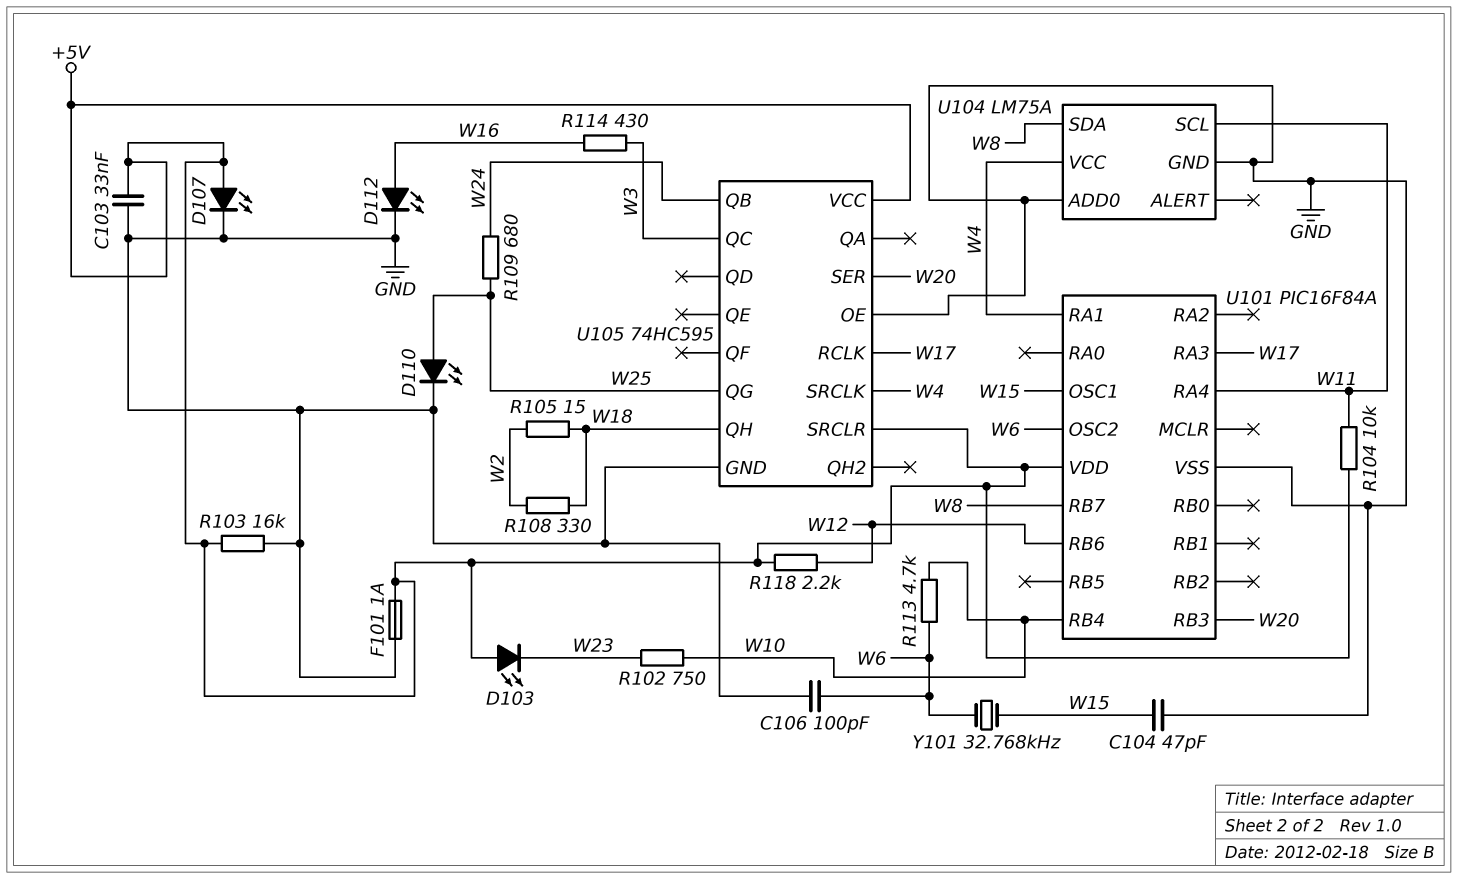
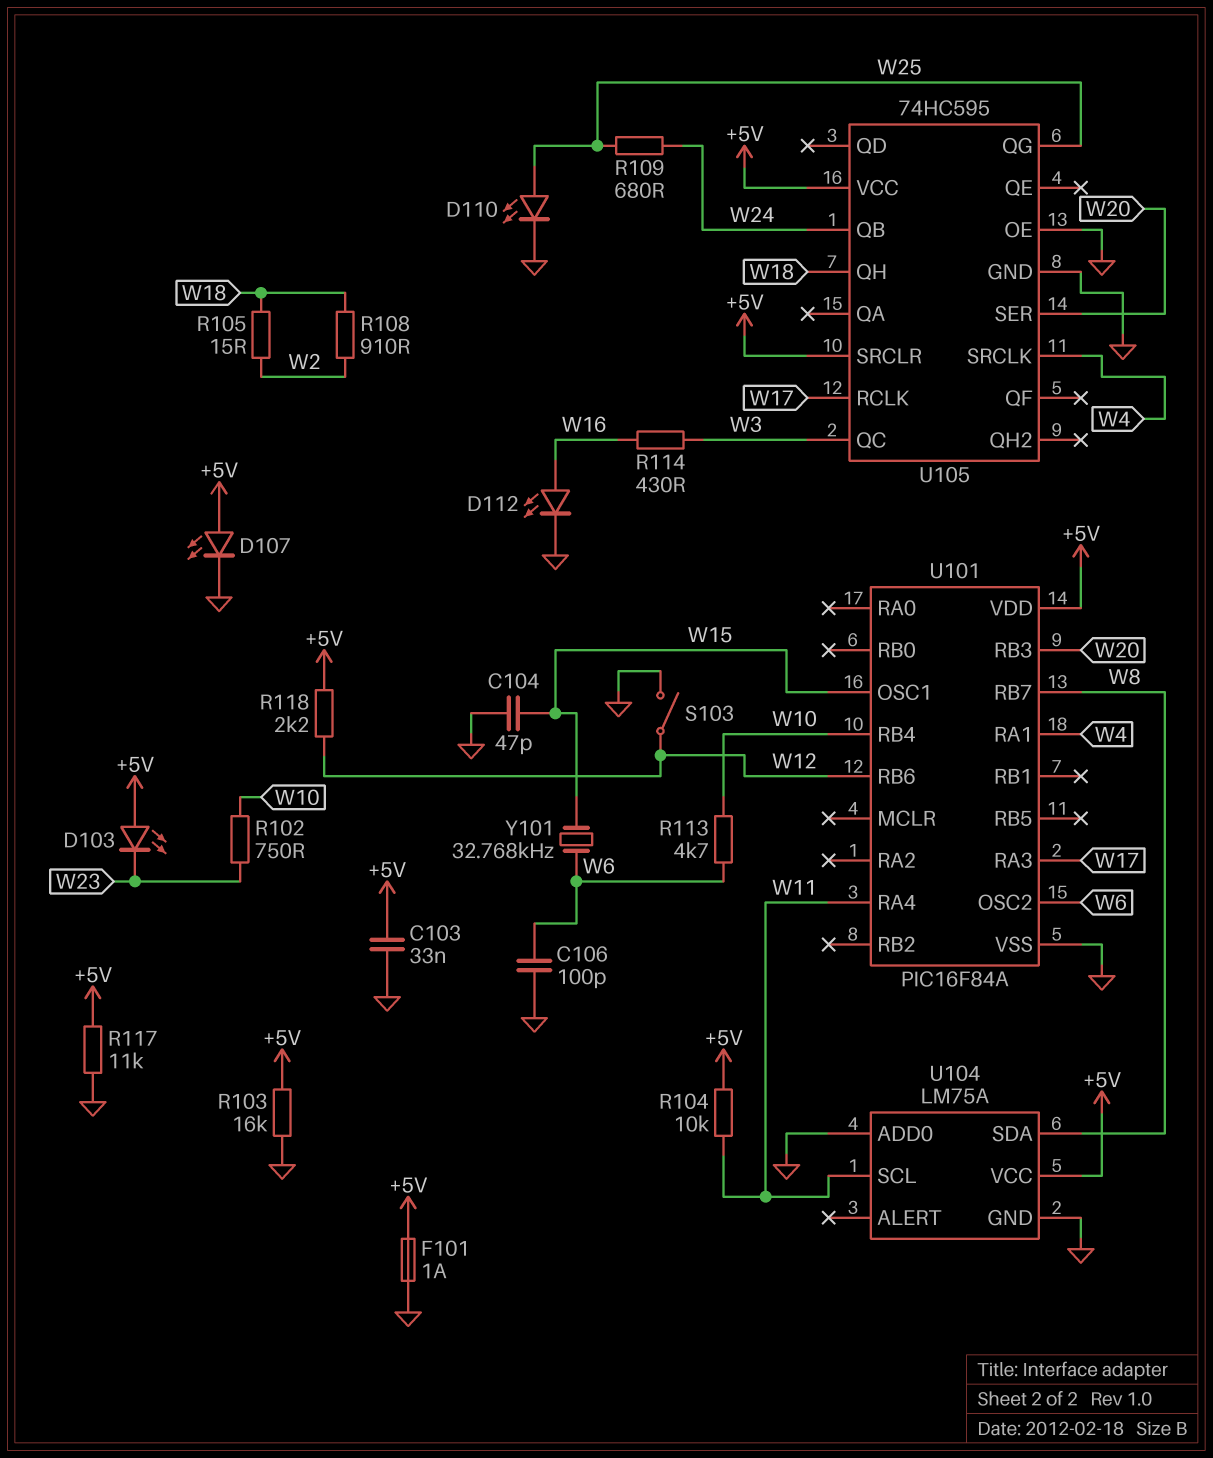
R108: 330 (W2, W18) -> 910 (W2, W18)
R117: none -> 11k (+5V, GND)
S103: none -> switch (GND, W12)
U104 pin VCC: W4 -> +5V

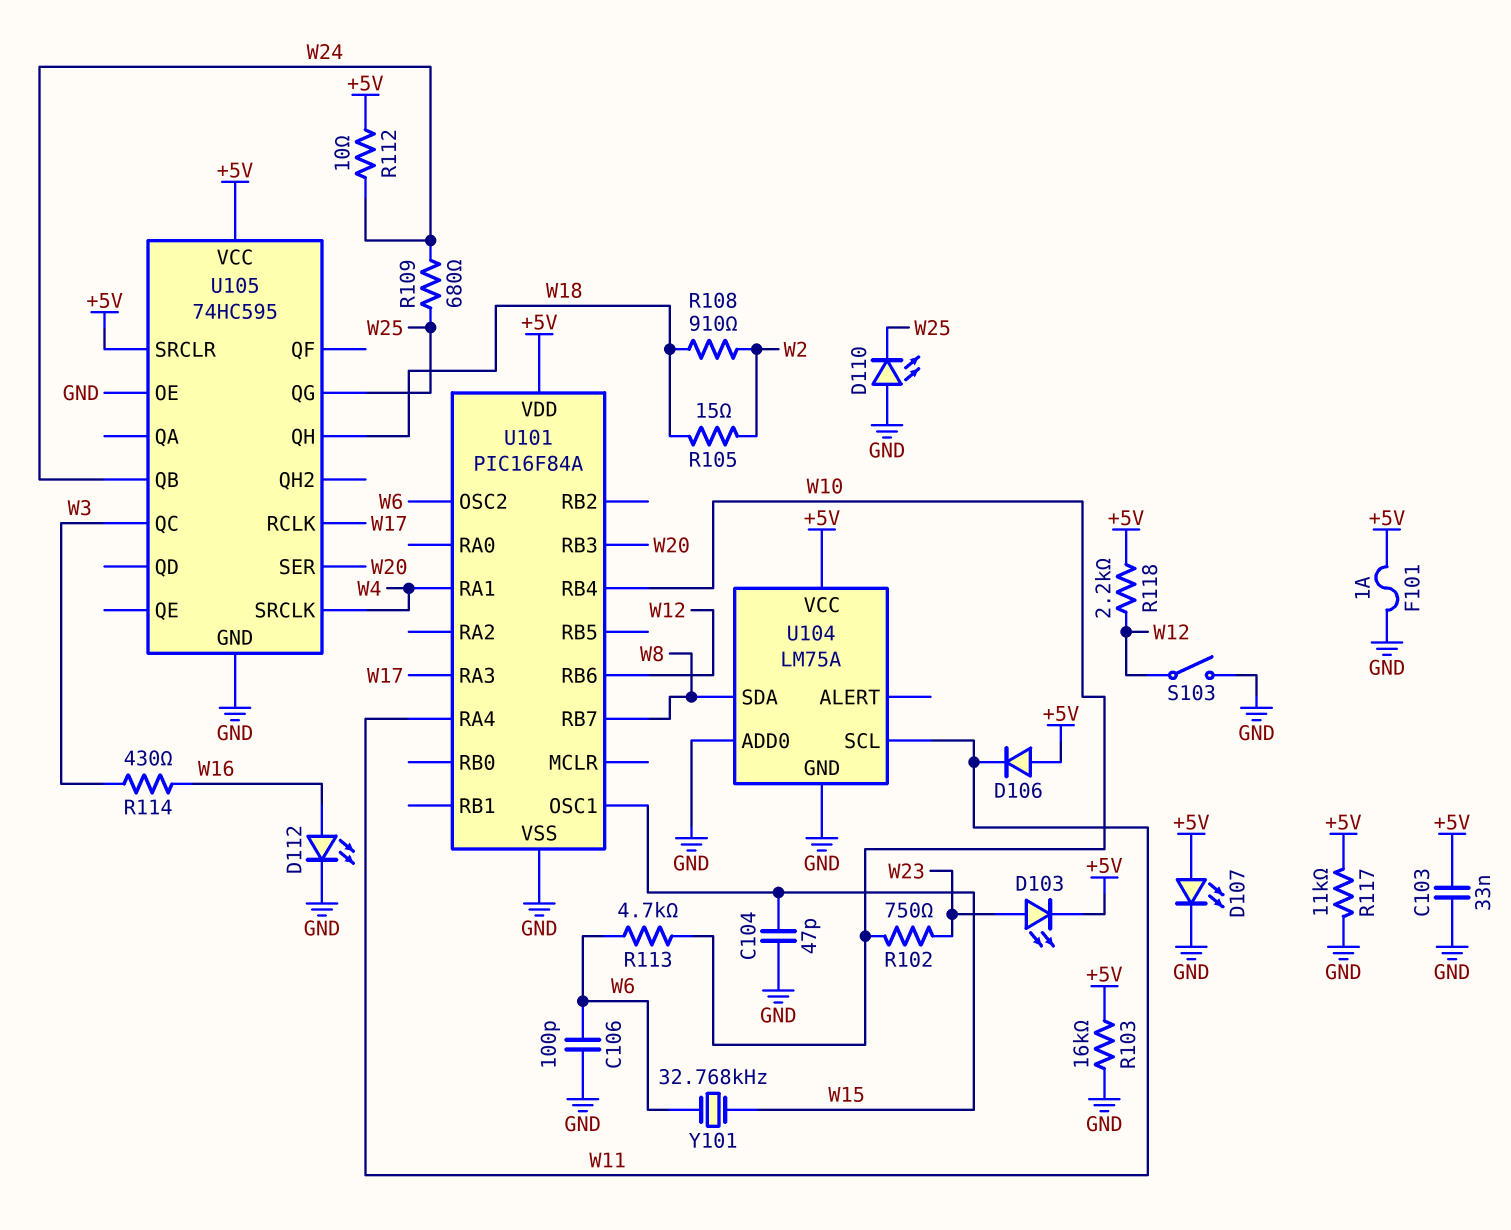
D103: LED (A +5V, K W23) -> LED (A W23, K +5V)
D106: none -> diode (A +5V, K W11)
D110: LED (A W25, K GND) -> LED (A GND, K W25)
R104: 10k (+5V, W11) -> none
R112: none -> 10 (+5V, W24)

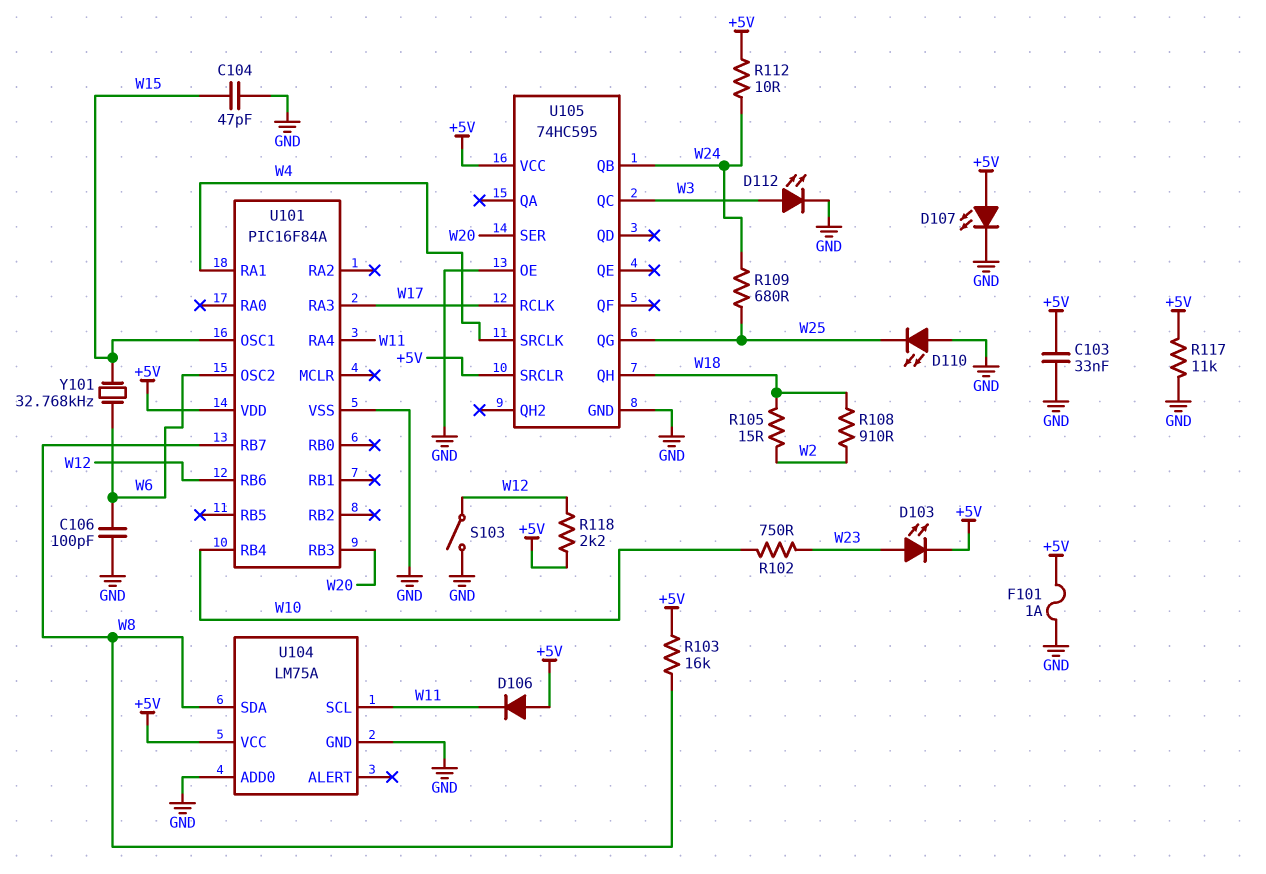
D112: LED (A W16, K GND) -> LED (A W3, K GND)
R103: 16k (+5V, GND) -> 16k (+5V, W8)
R113: 4.7k (W6, W10) -> none
R114: 430 (W3, W16) -> none

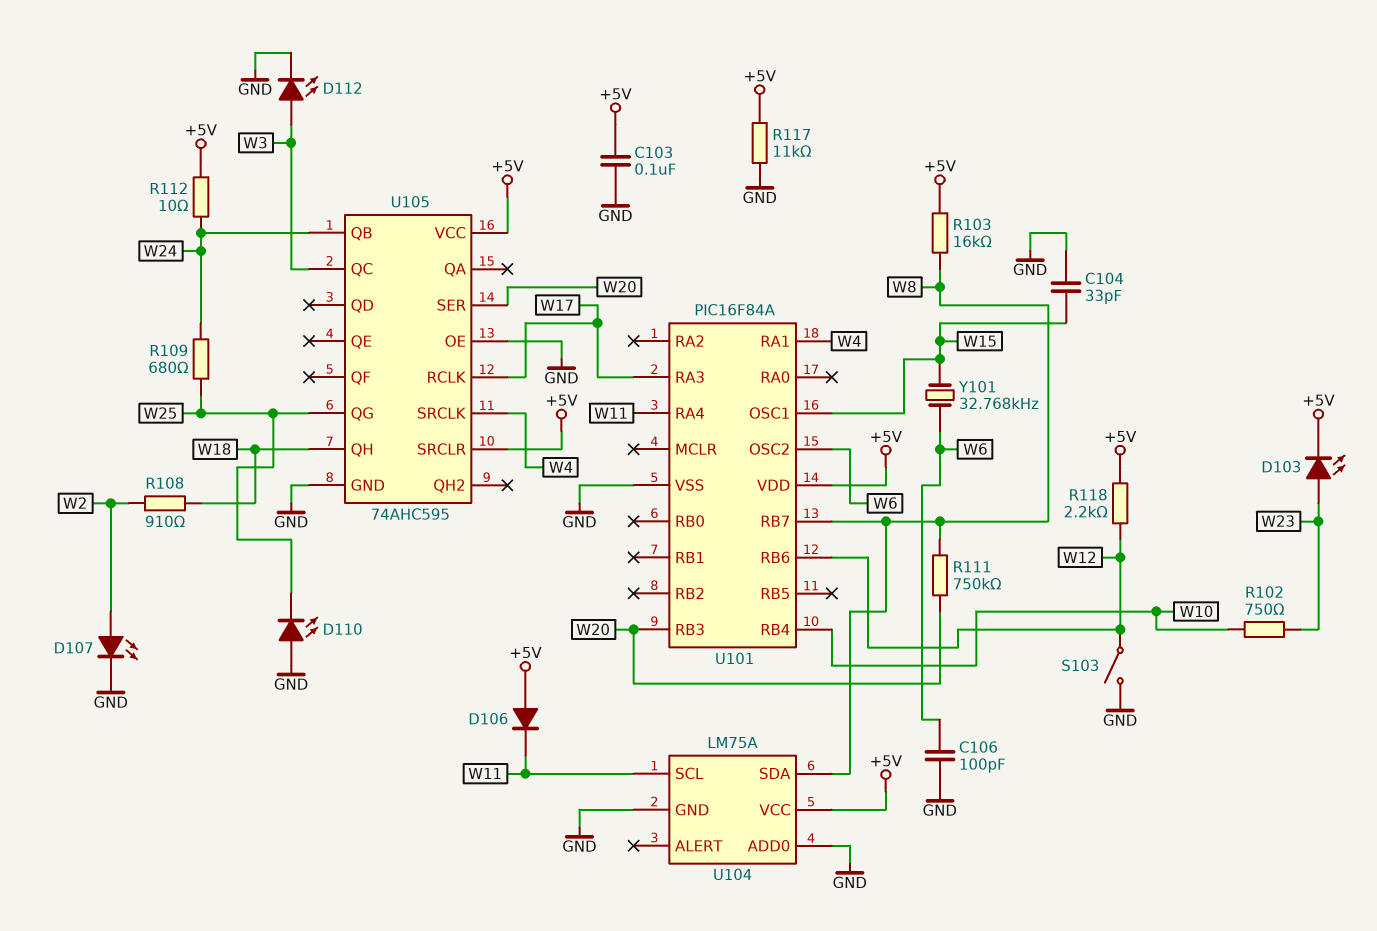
C103: 33nF (+5V, GND) -> 100nF (+5V, GND)
C104: 47pF (GND, W15) -> 33pF (GND, W15)
D107: LED (A +5V, K GND) -> LED (A W2, K GND)
F101: 1A (+5V, GND) -> none
R105: 15 (W2, W18) -> none
R111: none -> 750k (W8, W20)
U105: 74HC595 -> 74AHC595

